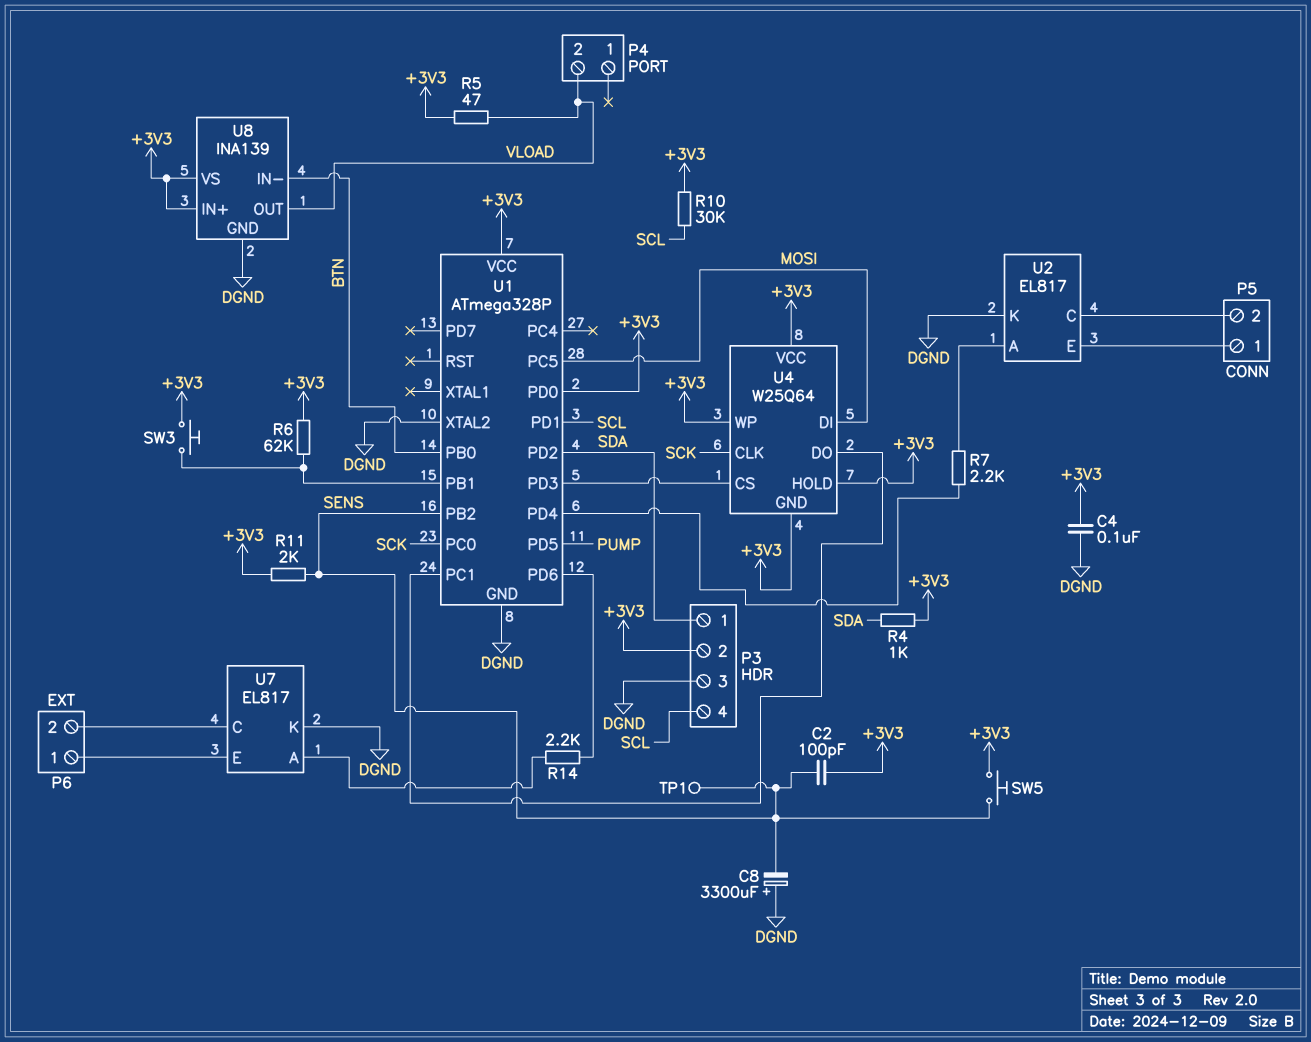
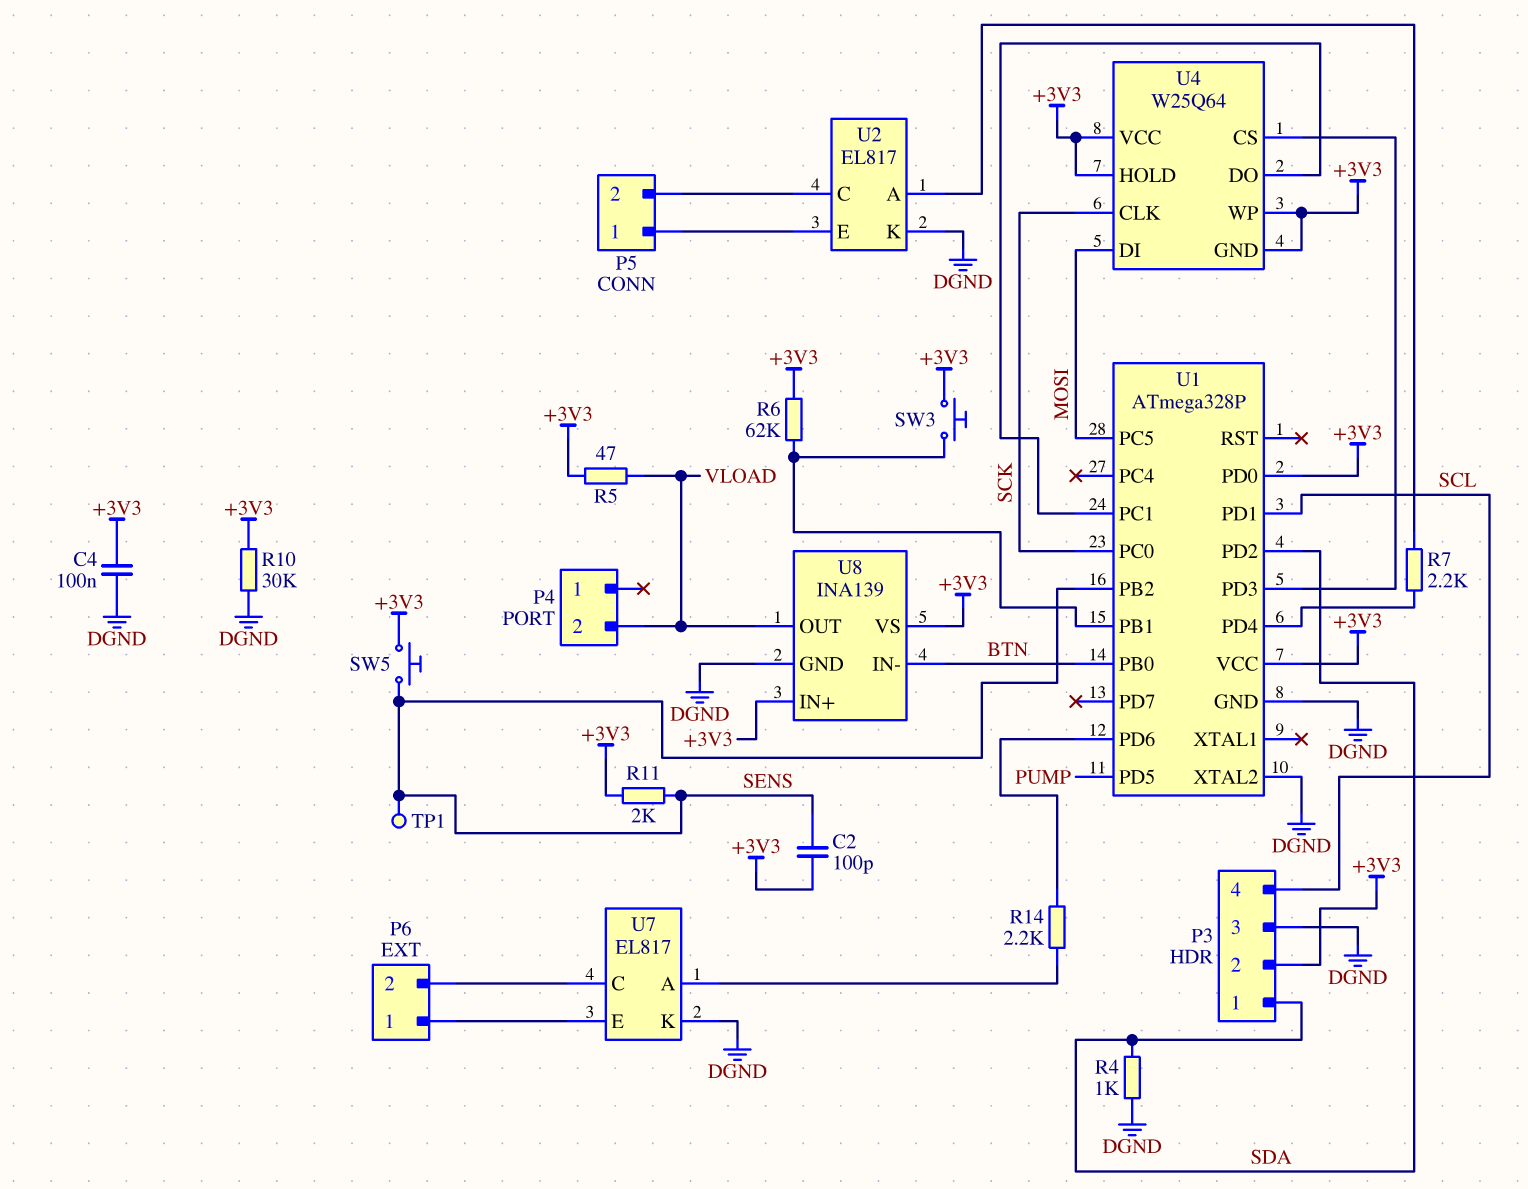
C8: 3300uF (plus DGND, minus SENS) -> none
R4: 1k (+3V3, SDA) -> 1k (DGND, SDA)
R10: 30k (+3V3, SCL) -> 30k (+3V3, DGND)

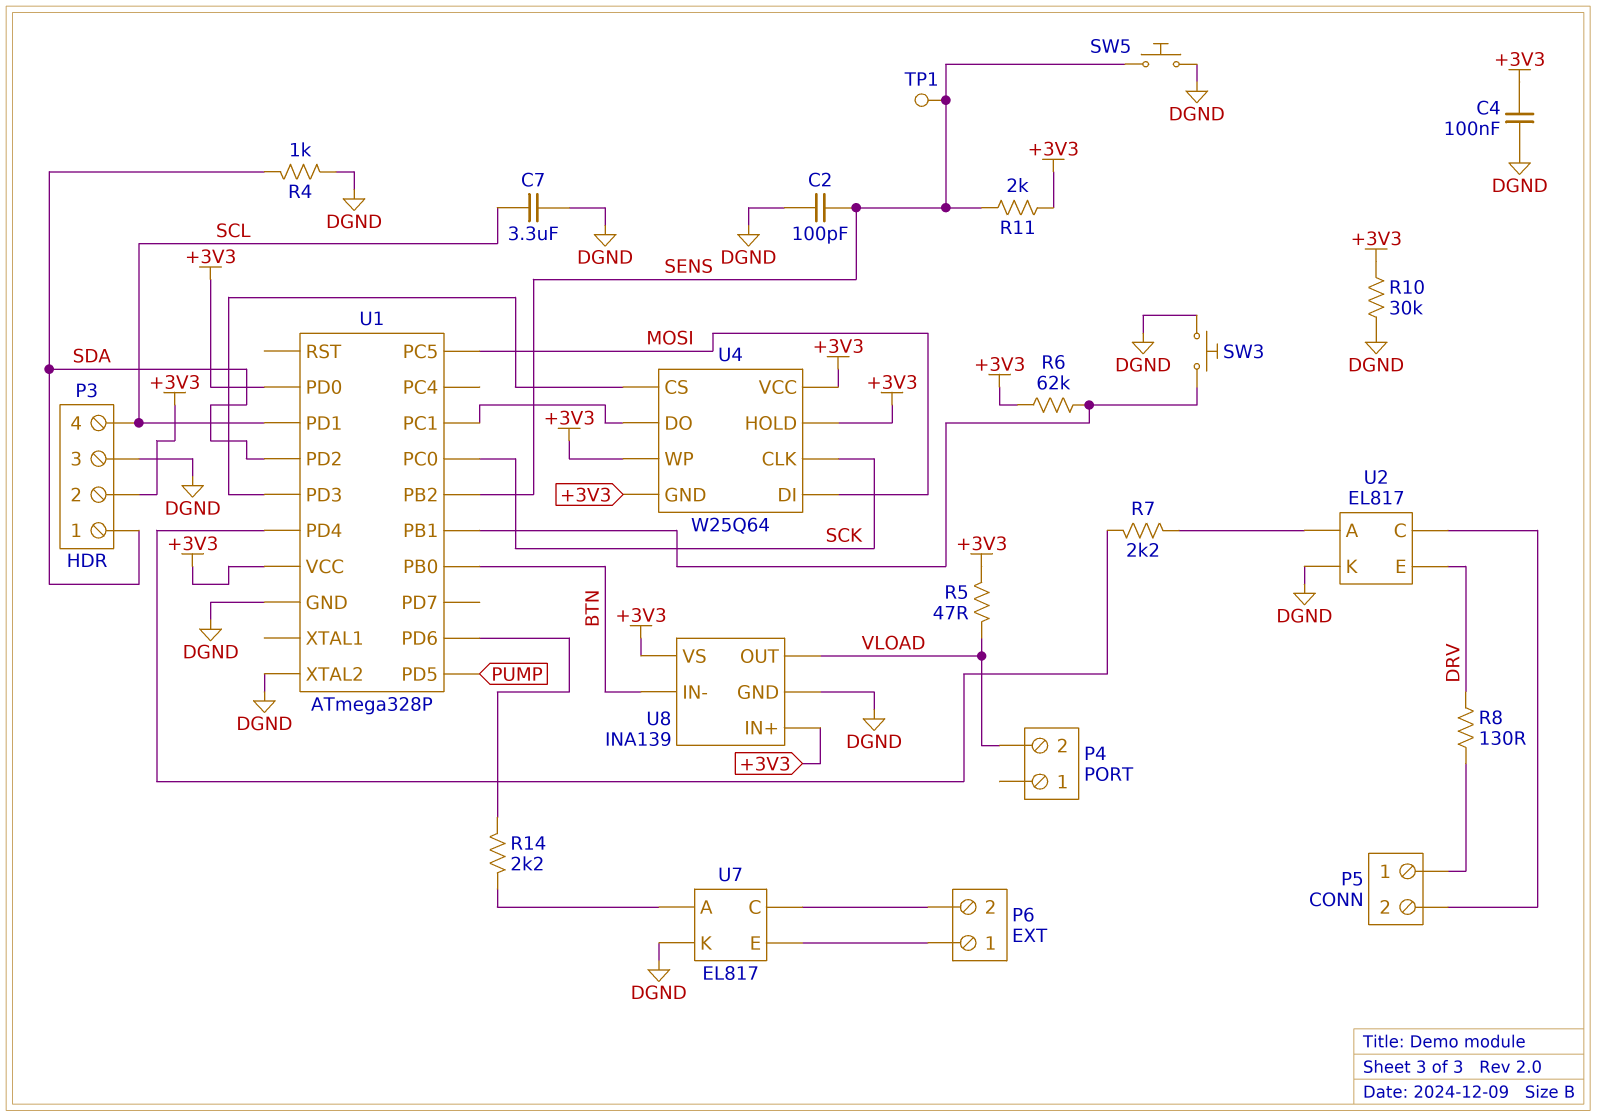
C2: 100pF (+3V3, SENS) -> 100pF (DGND, SENS)
C7: none -> 3.3uF (DGND, SCL)
R8: none -> 130 (DRV, P5/1)
SW3: button (+3V3, U1/PB1) -> button (DGND, U1/PB1)
SW5: button (+3V3, SENS) -> button (DGND, SENS)
U2 pin E: P5/1 -> DRV

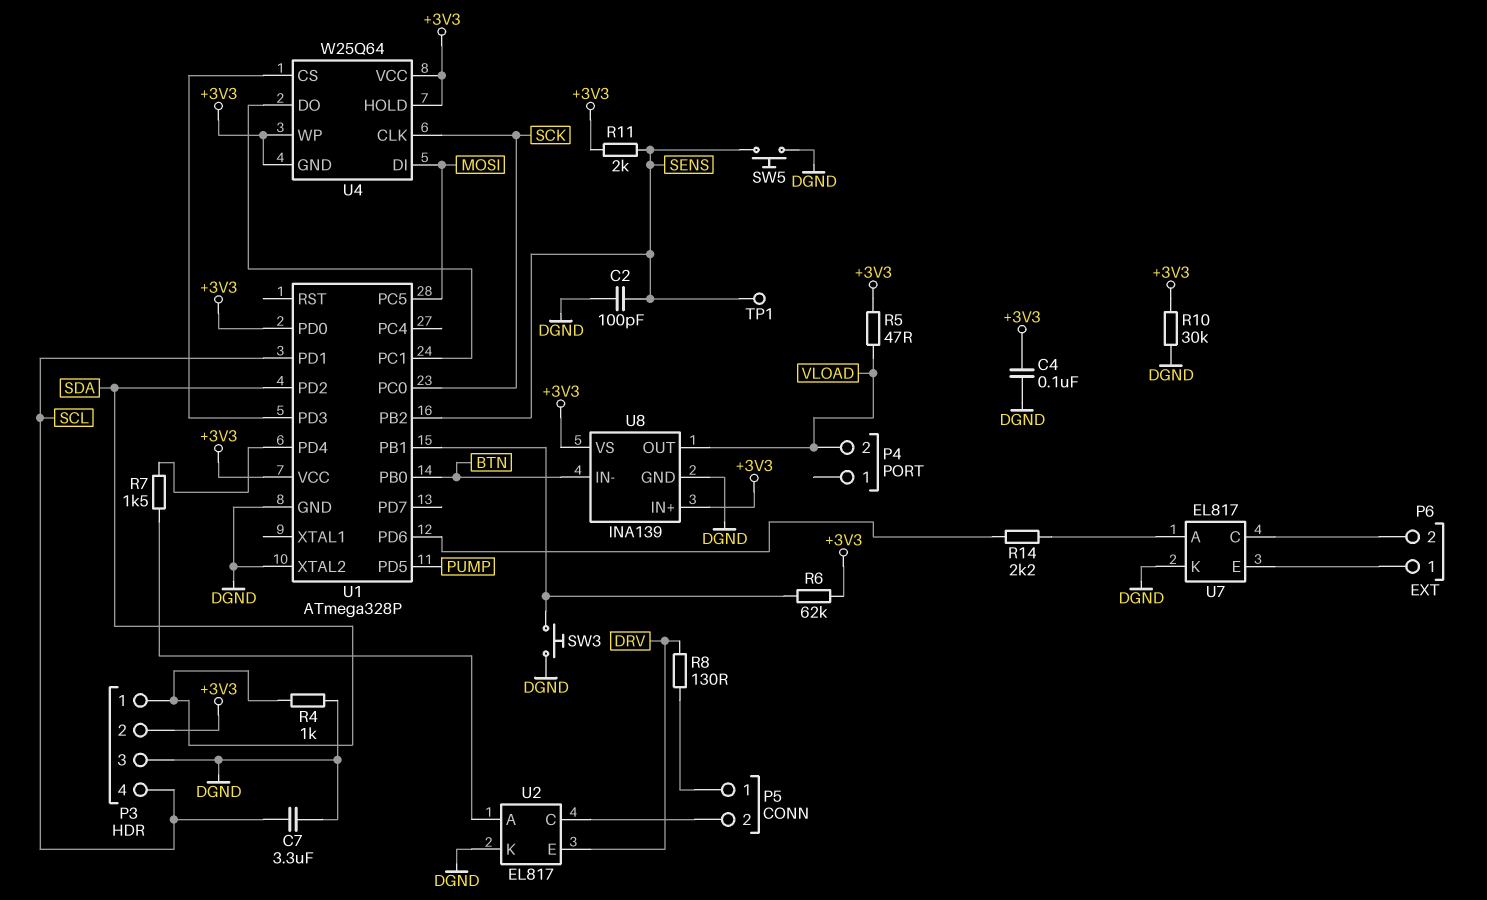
R7: 2.2k (U1/PD4, U2/A) -> 1.5k (U1/PD4, U2/A)

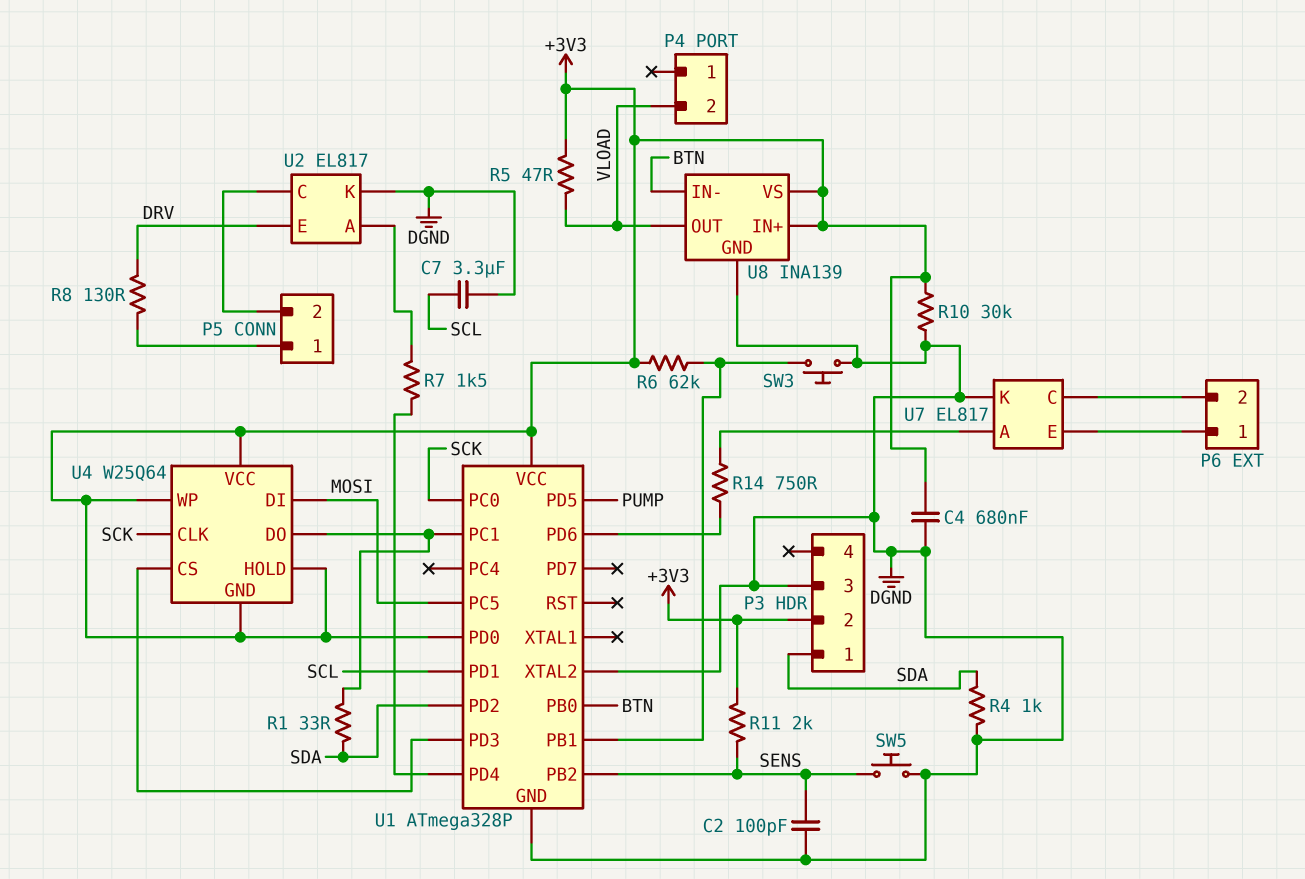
C4: 100nF (+3V3, DGND) -> 680nF (+3V3, DGND)
P3 pin 4: SCL -> none
R1: none -> 33 (SDA, U1/PC1)
R14: 2.2k (U1/PD6, U7/A) -> 750 (U1/PD6, U7/A)
TP1: test point (SENS) -> none

